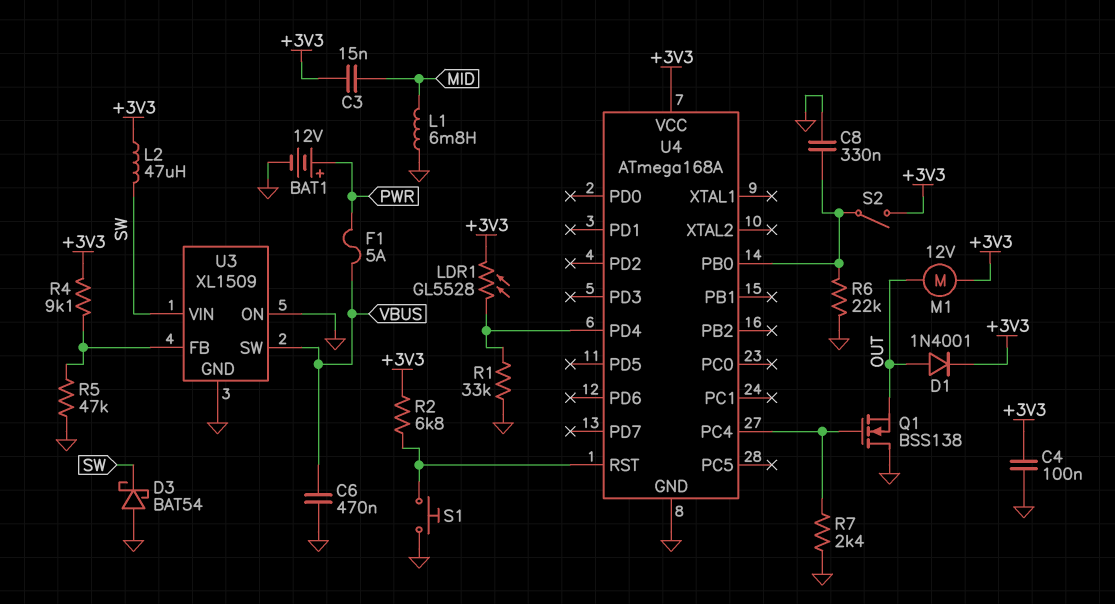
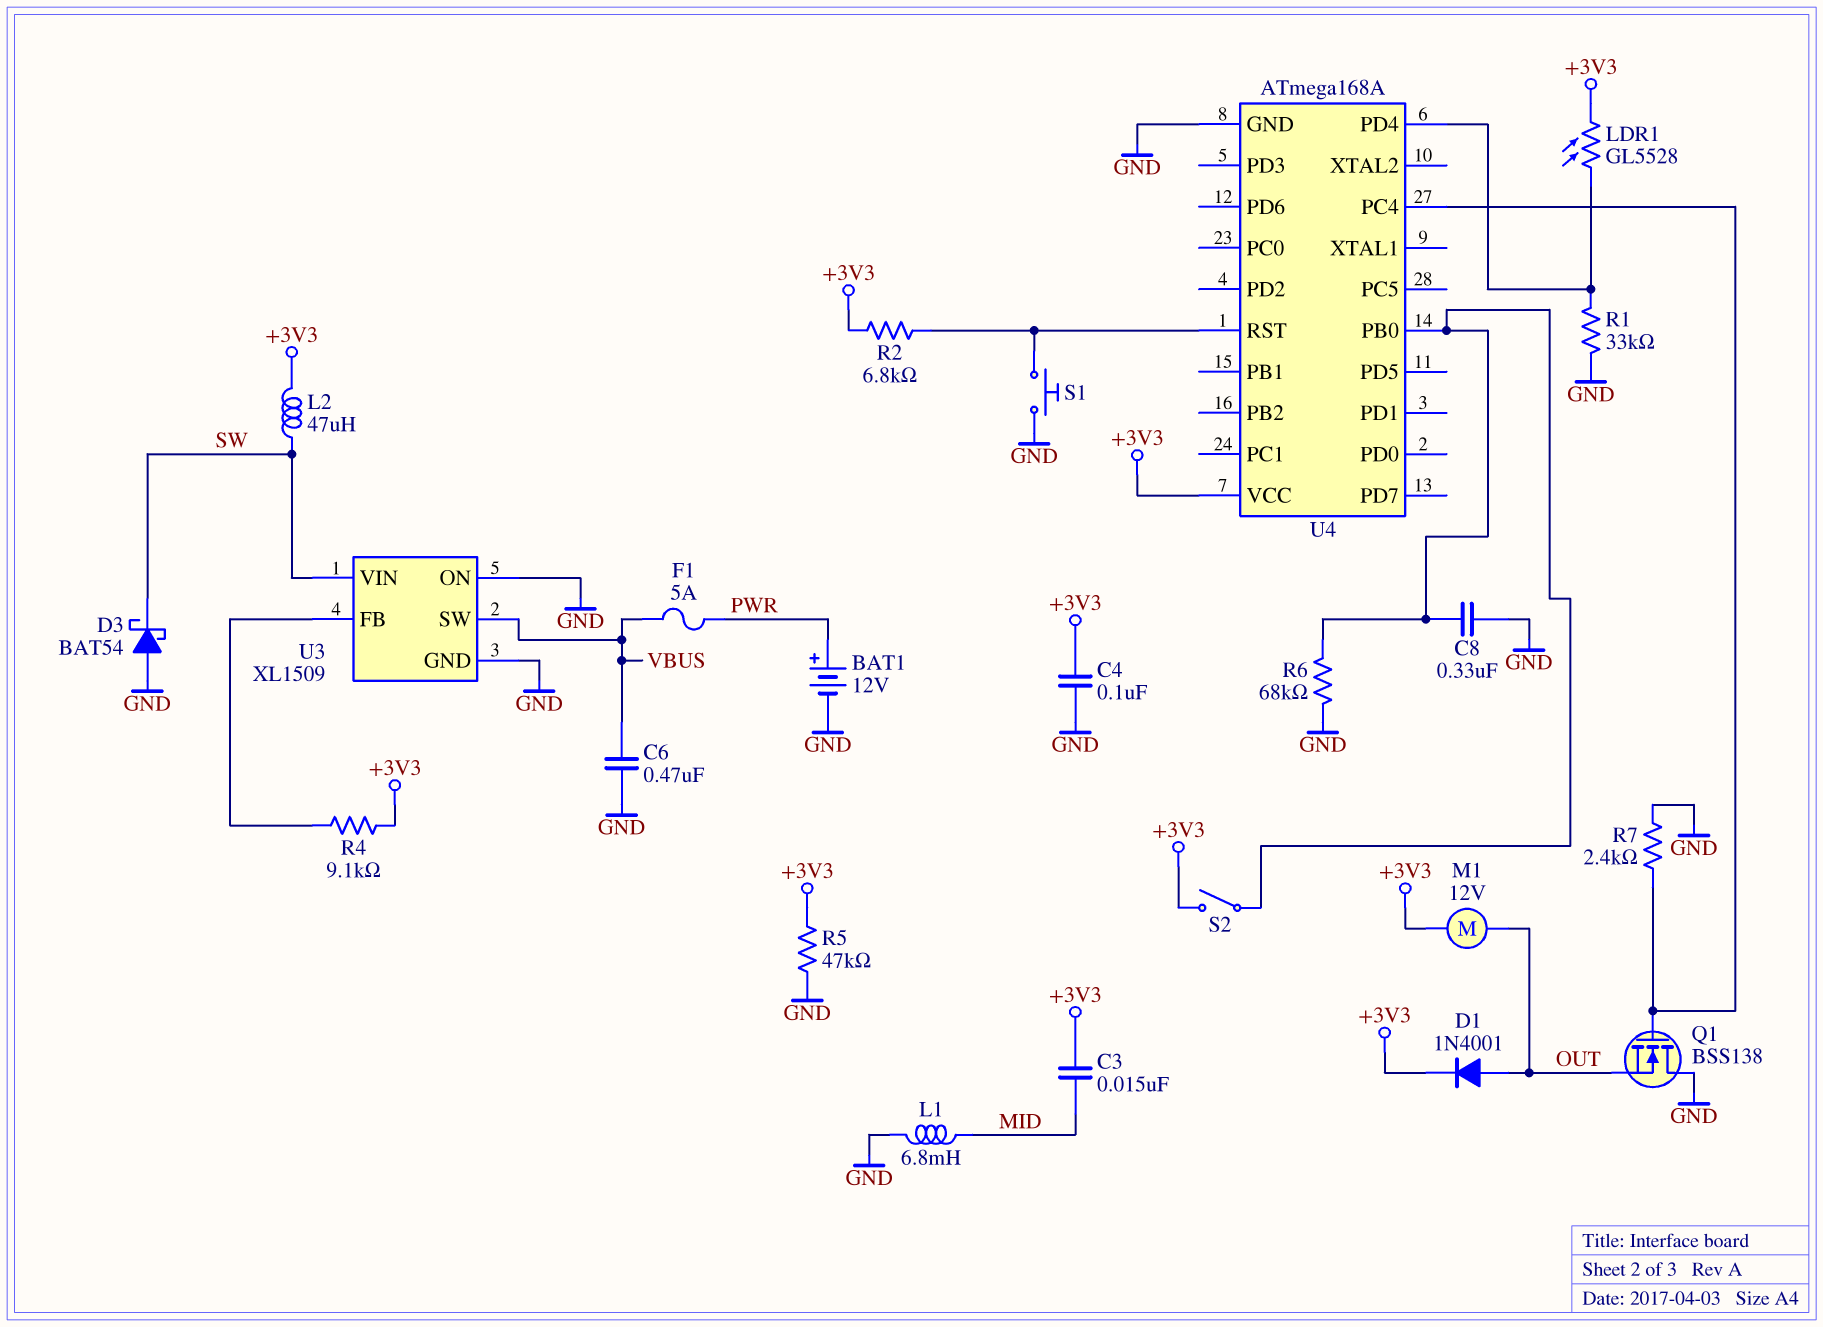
R5: 47k (GND, U3/FB) -> 47k (+3V3, GND)
R6: 22k (GND, U4/PB0) -> 68k (GND, U4/PB0)

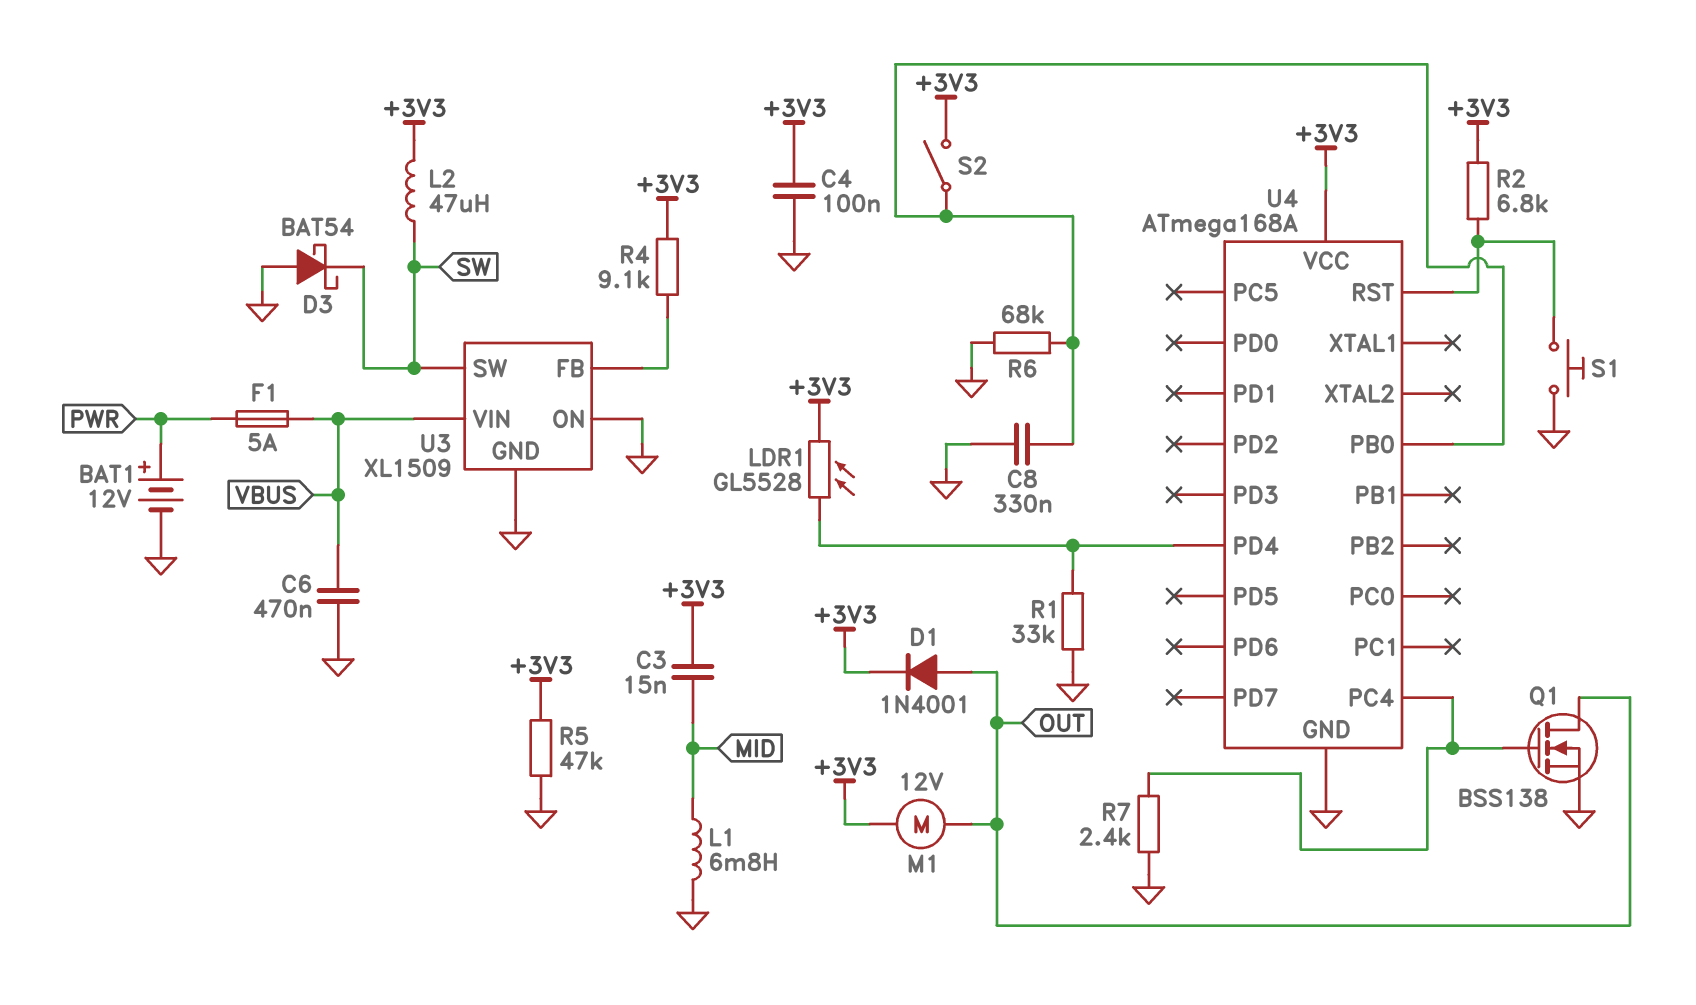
Q1: NMOS BSS138 (G U4/PC4, D GND, S OUT) -> NMOS BSS138 (G U4/PC4, D OUT, S GND)
U3 pin SW: VBUS -> SW
U3 pin VIN: SW -> VBUS

